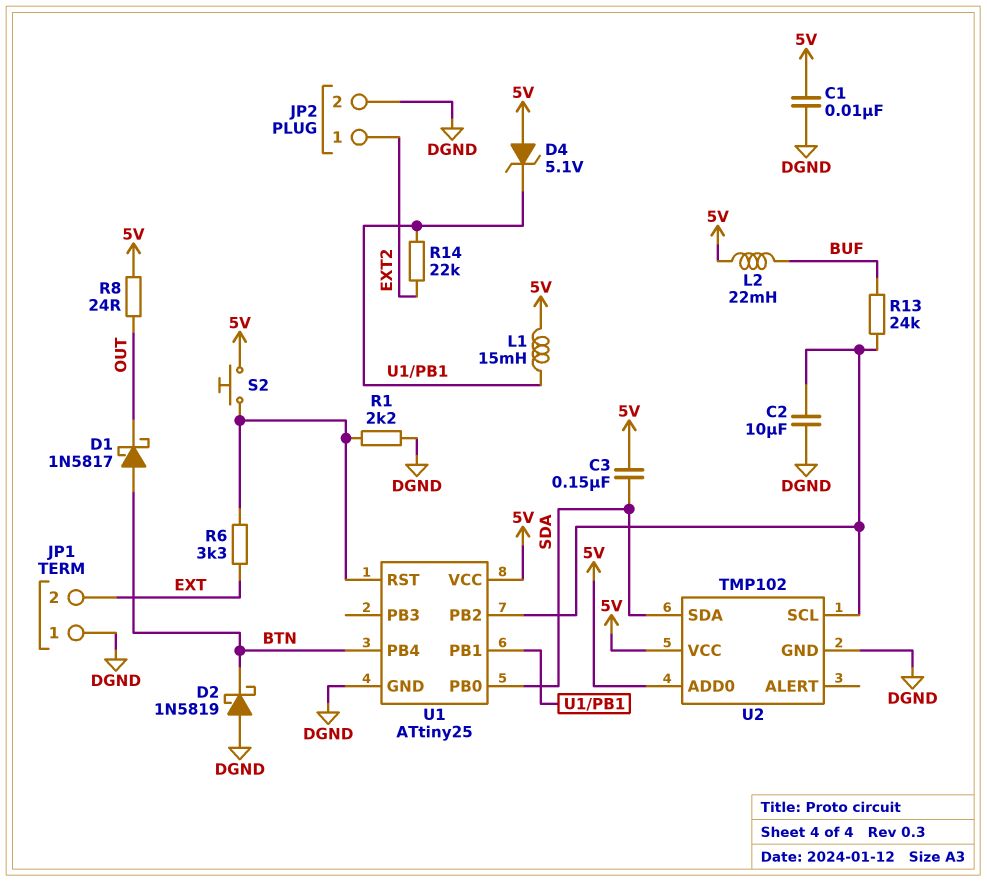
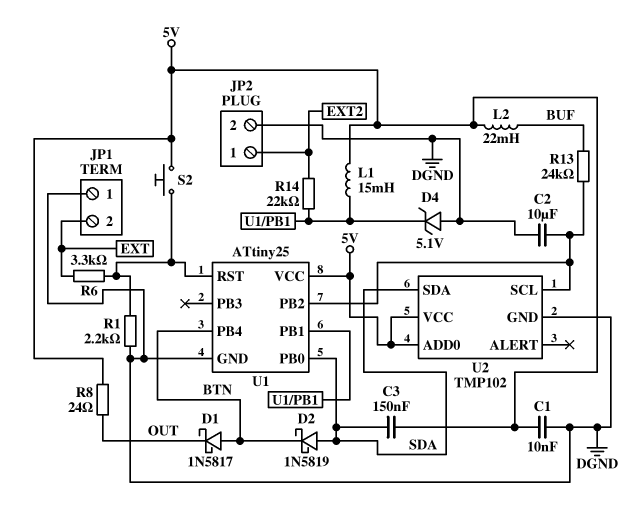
D2: schottky 1N5819 (A DGND, K BTN) -> schottky 1N5819 (A SDA, K BTN)
D4: zener 5.1V (A 5V, K U1/PB1) -> zener 5.1V (A DGND, K U1/PB1)

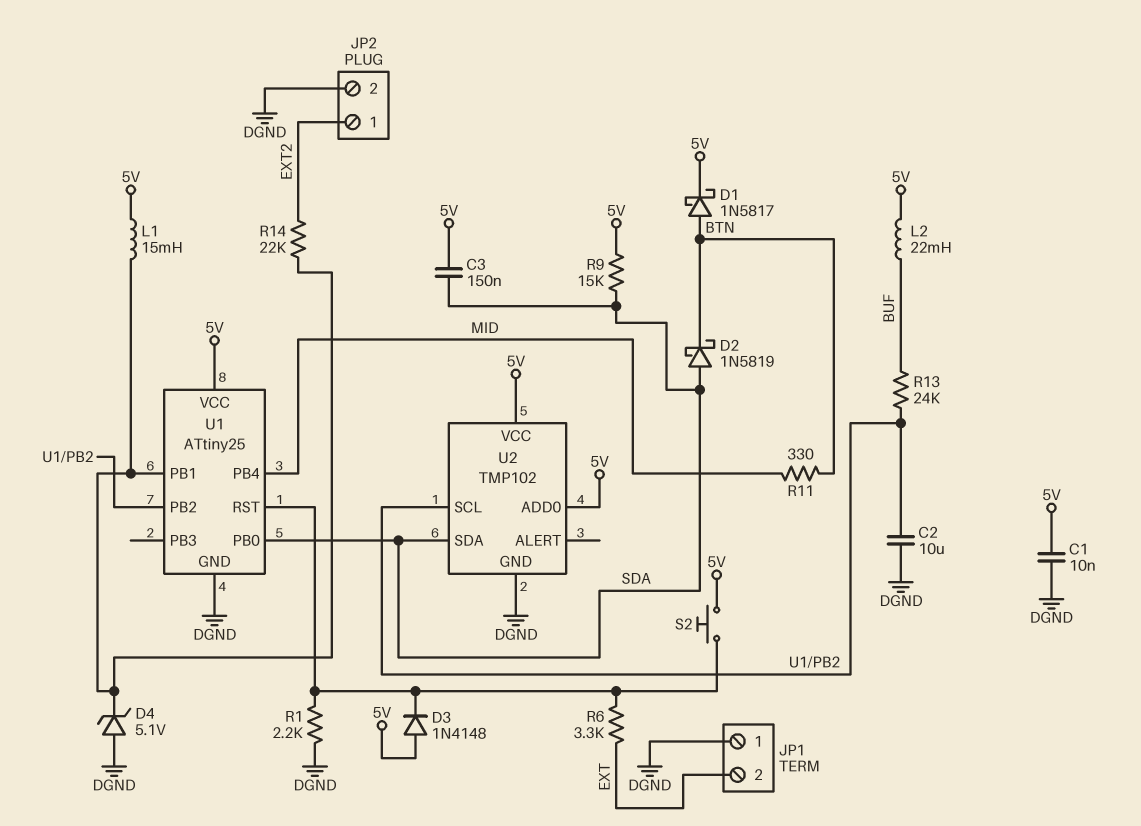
D1: schottky 1N5817 (A BTN, K OUT) -> schottky 1N5817 (A BTN, K 5V)
D3: none -> diode 1N4148 (A 5V, K U1/RST)
R8: 24 (5V, OUT) -> none
R9: none -> 15k (5V, SDA)
R11: none -> 330 (BTN, MID)
U1 pin PB4: BTN -> MID

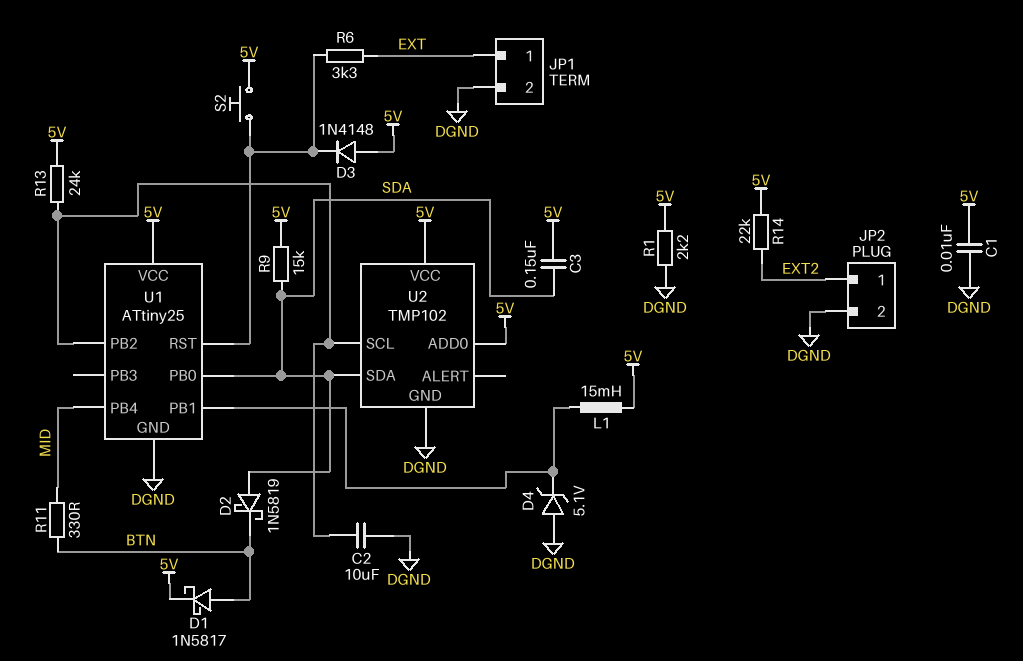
JP1 pin 1: DGND -> EXT
JP1 pin 2: EXT -> DGND
L2: 22mH (5V, BUF) -> none
R1: 2.2k (DGND, U1/RST) -> 2.2k (5V, DGND)
R13: 24k (BUF, U1/PB2) -> 24k (5V, U1/PB2)
R14: 22k (EXT2, U1/PB1) -> 22k (5V, EXT2)

